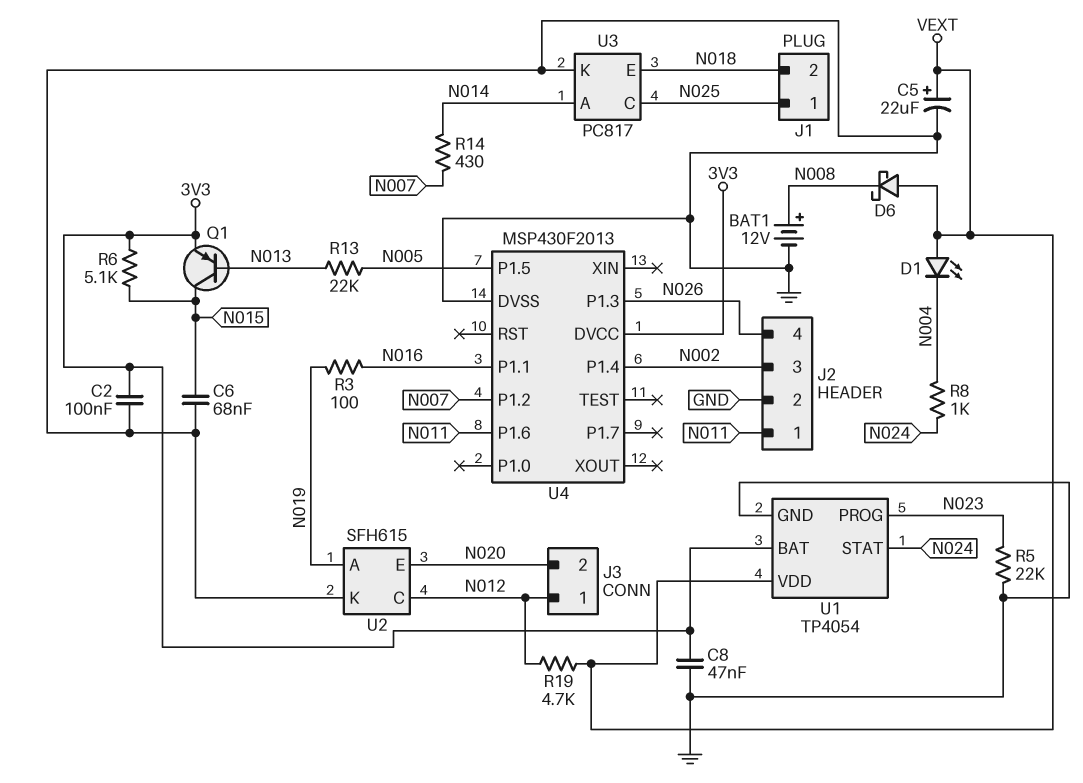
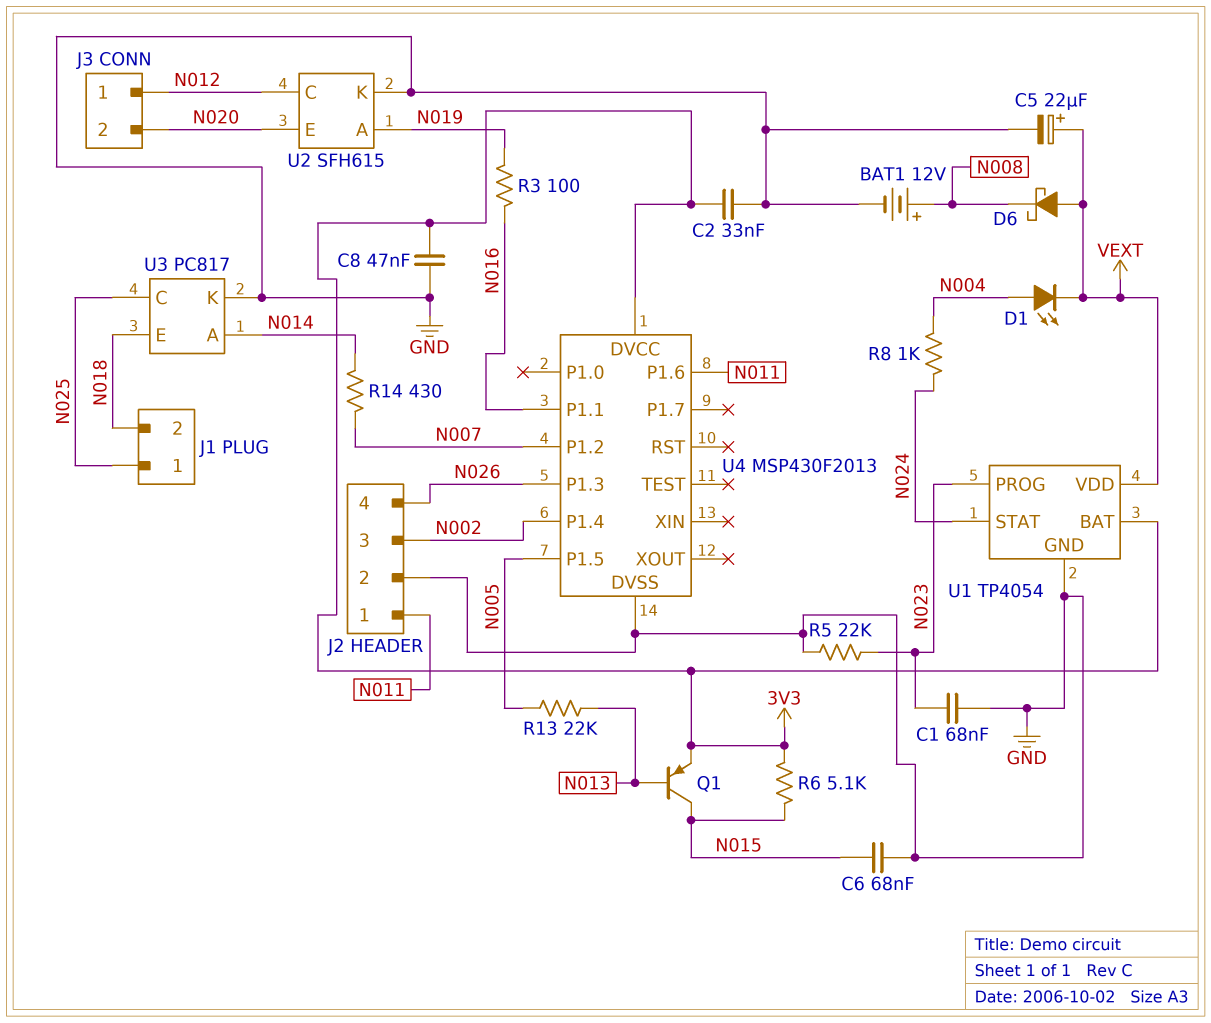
C1: none -> 68nF (GND, N023)
C2: 100nF (3V3, GND) -> 33nF (3V3, GND)
D1: LED (A VEXT, K N004) -> LED (A N004, K VEXT)
R19: 4.7k (N012, VEXT) -> none

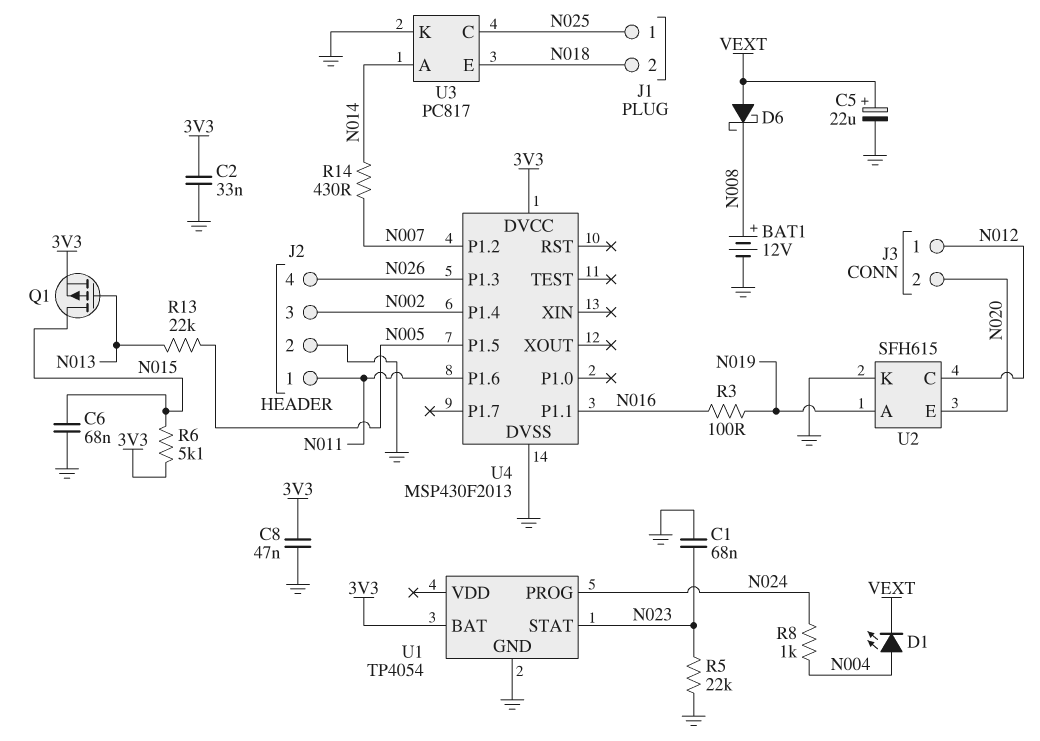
Q1: PNP (B N013, C N015, E 3V3) -> PMOS (G N013, D N015, S 3V3)
U1 pin PROG: N023 -> N024
U1 pin STAT: N024 -> N023
U1 pin VDD: VEXT -> none

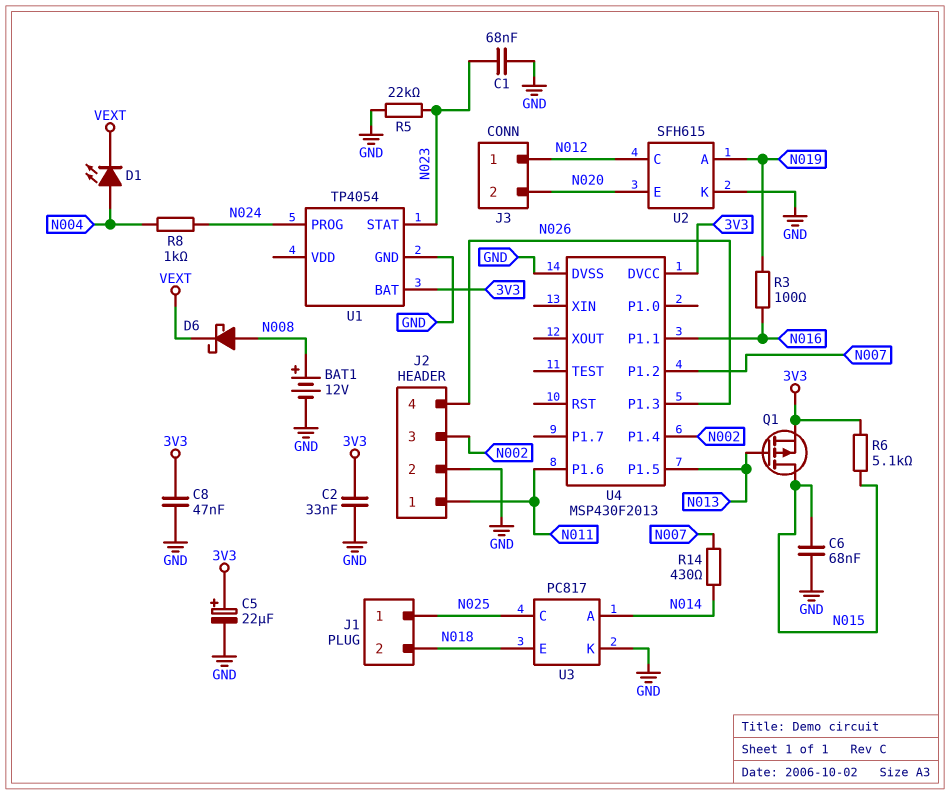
C5: 22uF (plus VEXT, minus GND) -> 22uF (plus 3V3, minus GND)
D6: schottky (A VEXT, K N008) -> schottky (A N008, K VEXT)
R13: 22k (N005, N013) -> none
U4 pin P1.5: N005 -> N013

